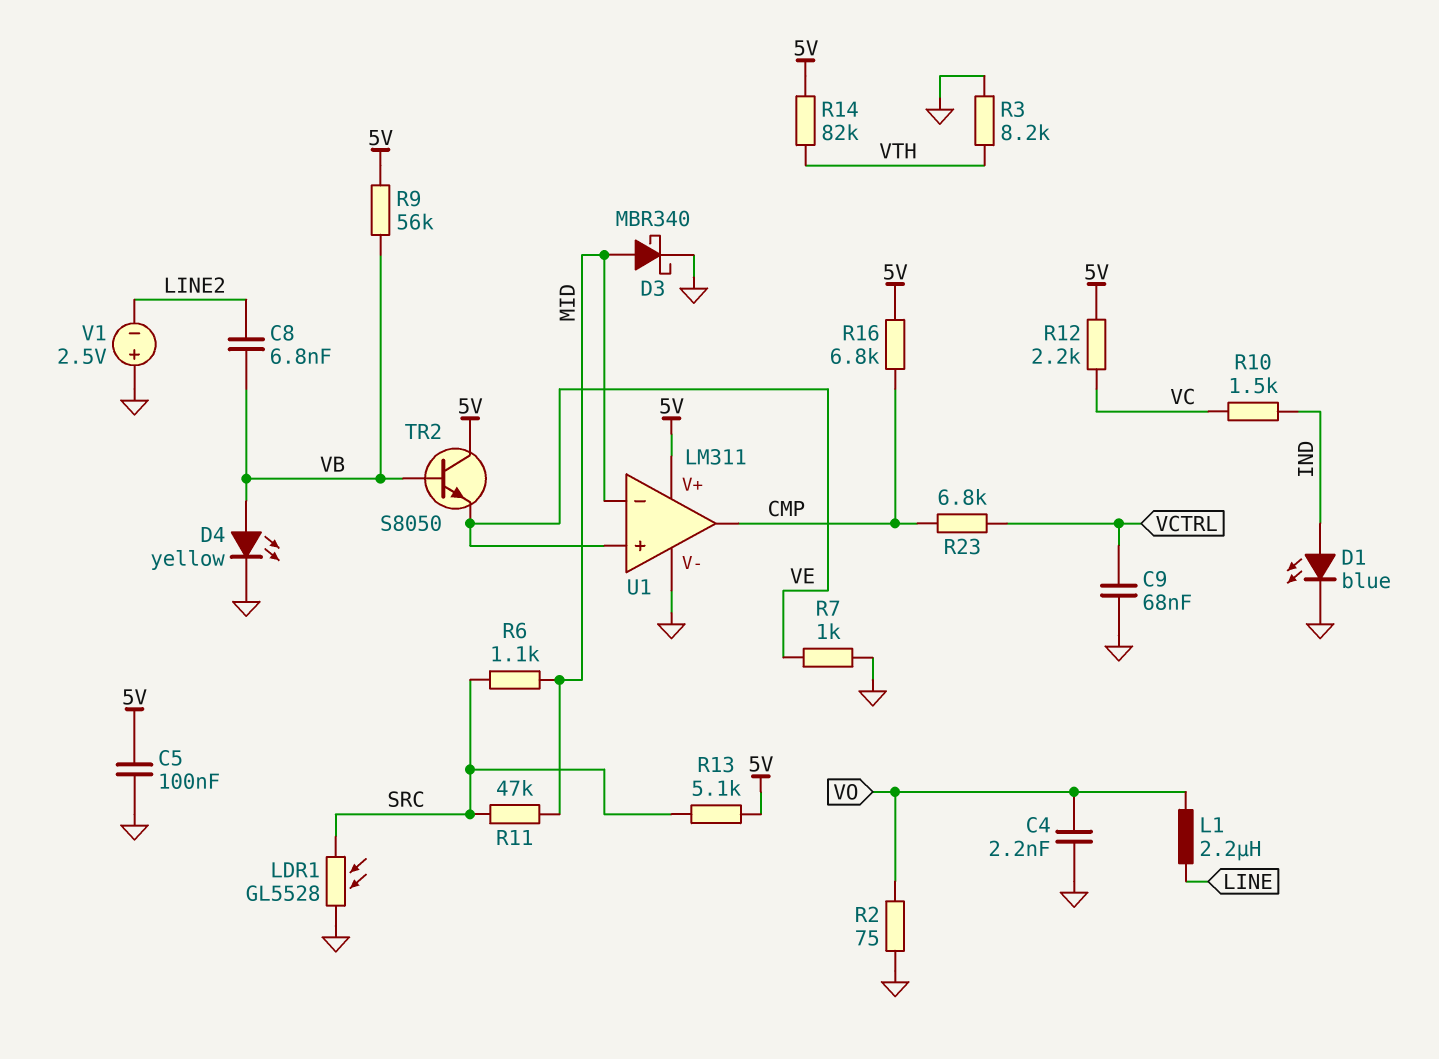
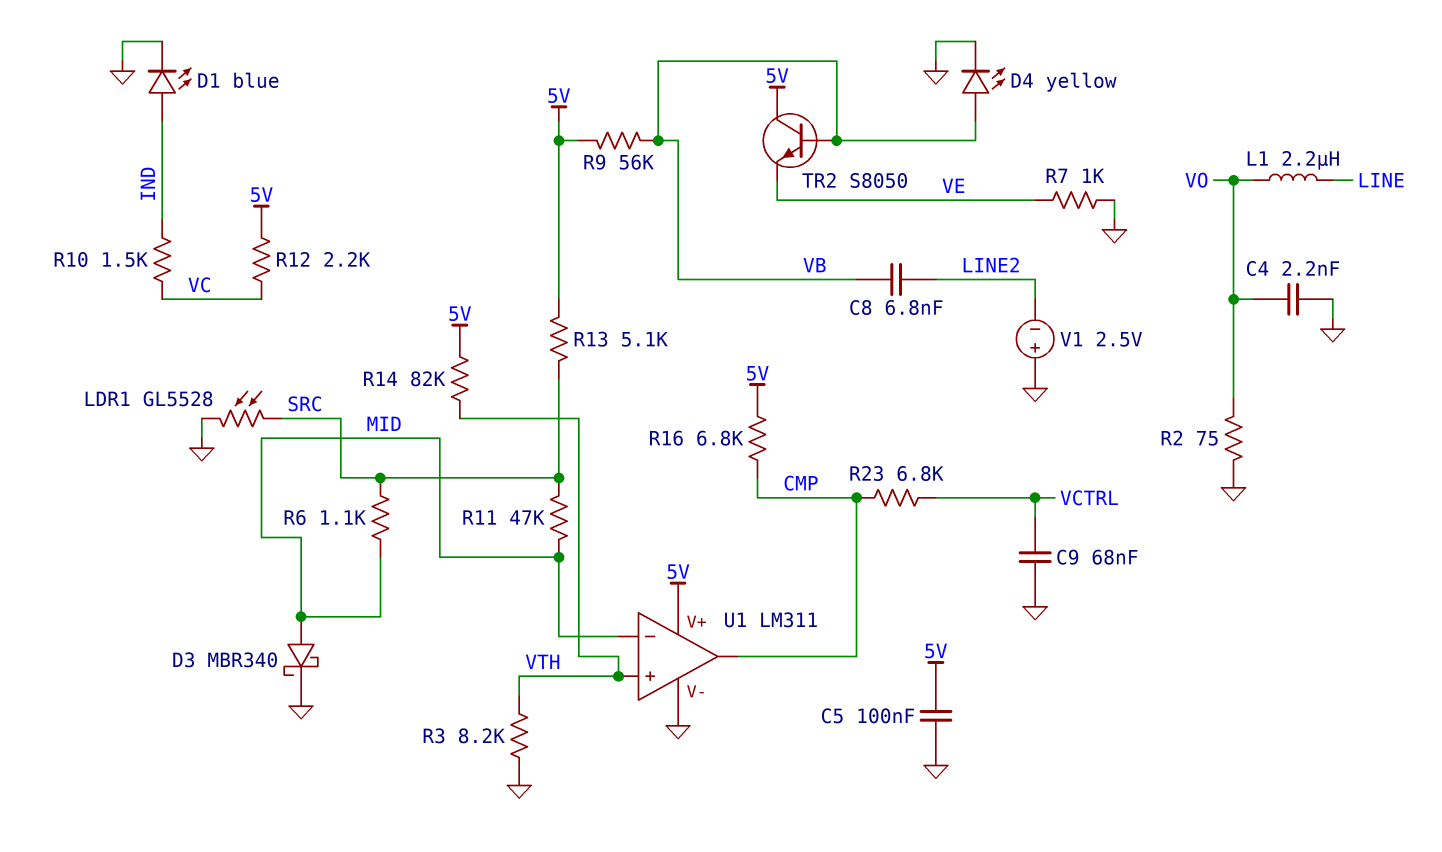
U1 pin in+: VE -> VTH

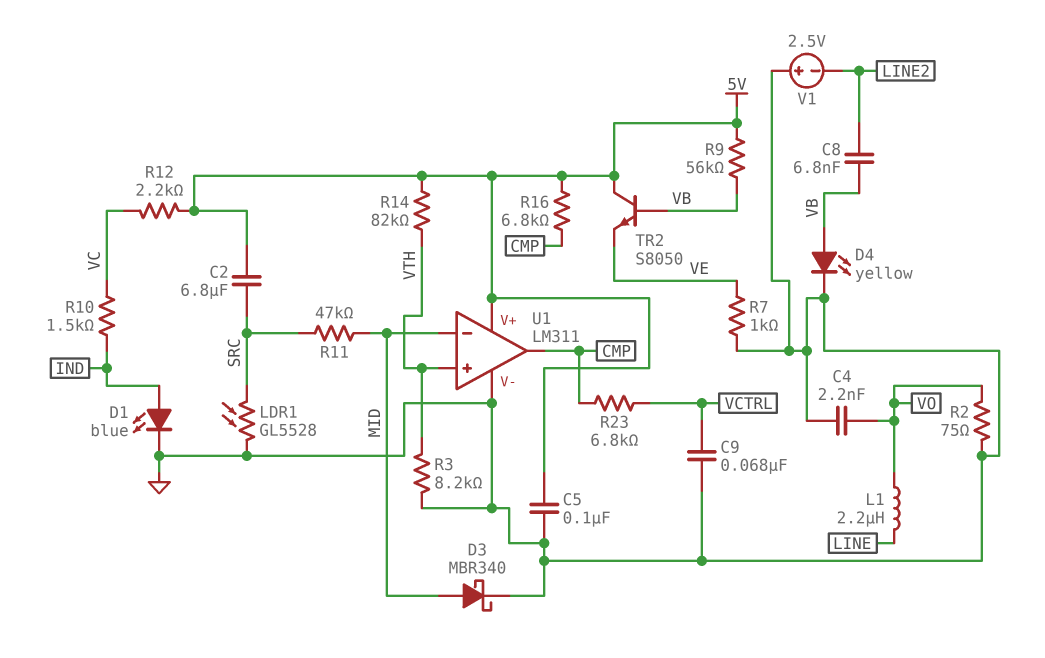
C2: none -> 6.8uF (5V, SRC)
R6: 1.1k (MID, SRC) -> none
R13: 5.1k (5V, SRC) -> none

